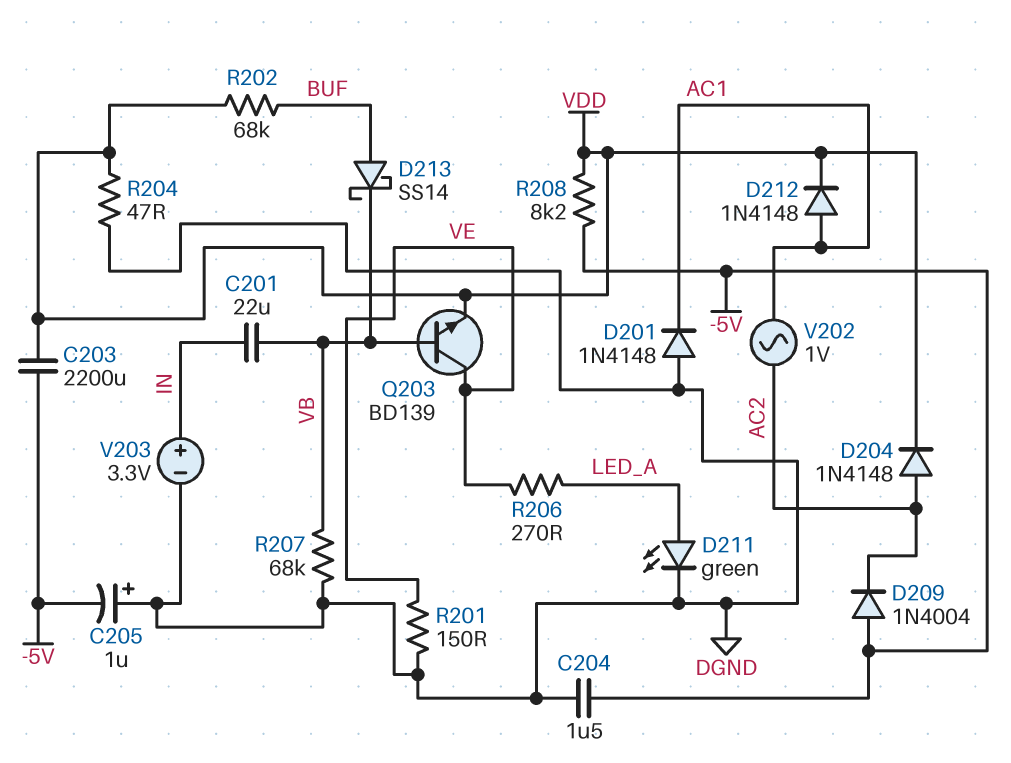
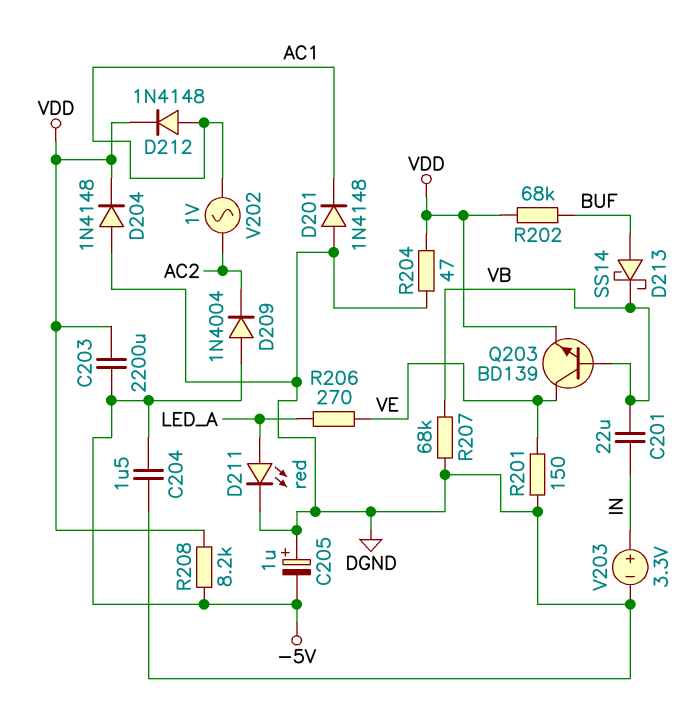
D204: diode 1N4148 (A AC2, K VDD) -> diode 1N4148 (A DGND, K VDD)
D211: LED green (A LED_A, K DGND) -> LED red (A LED_A, K DGND)

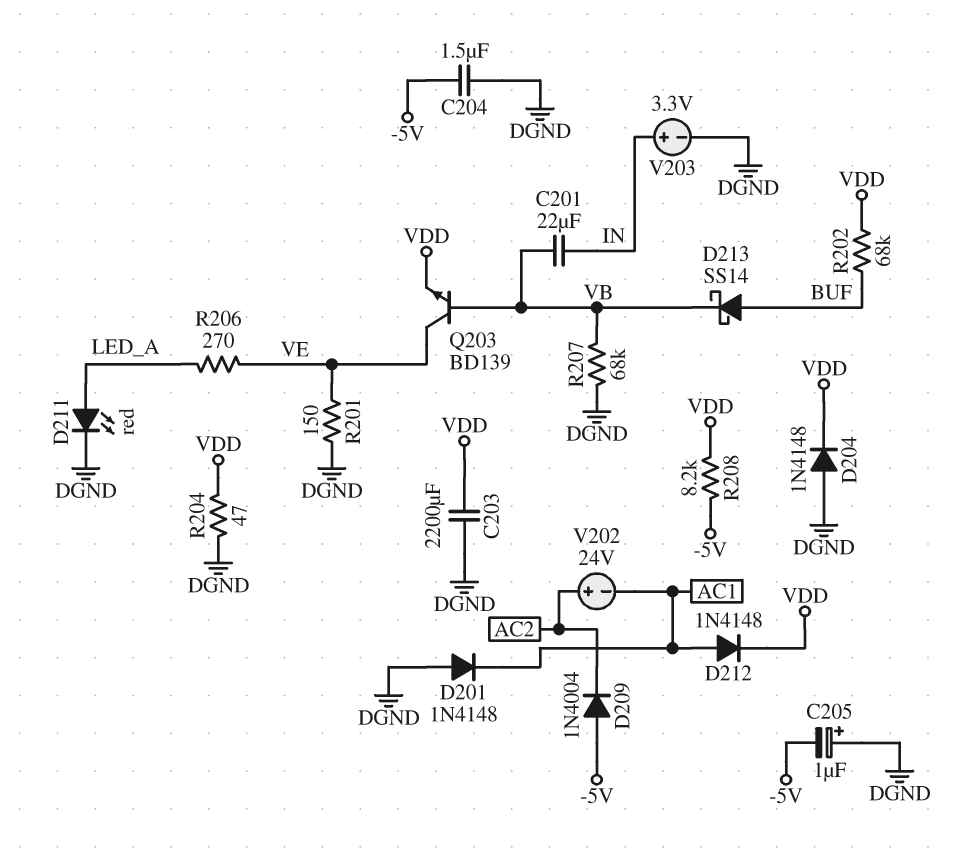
C203: 2200uF (-5V, VDD) -> 2200uF (DGND, VDD)
V202: AC 1V (AC1, AC2) -> 24V (plus AC2, minus AC1)

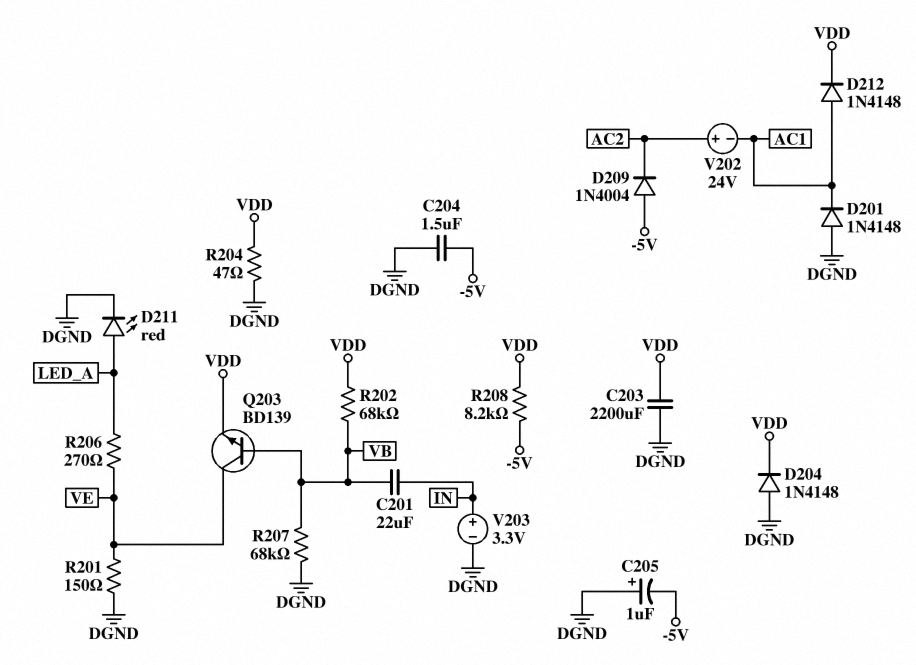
D213: schottky SS14 (A BUF, K VB) -> none
R202: 68k (BUF, VDD) -> 68k (VB, VDD)

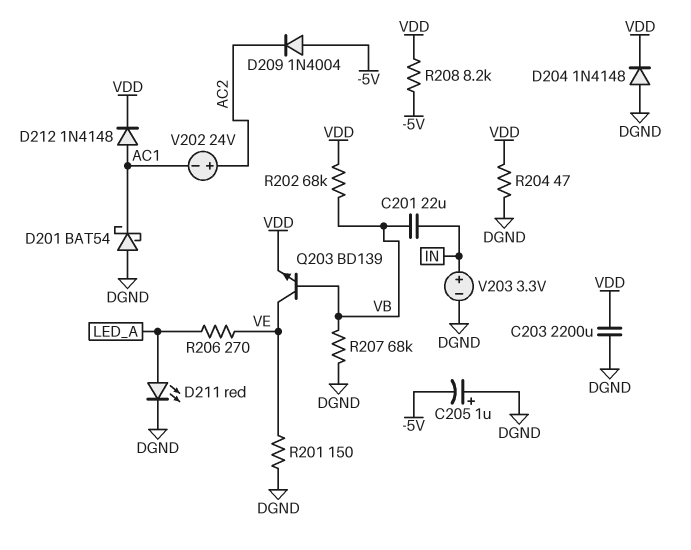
C204: 1.5uF (-5V, DGND) -> none
D201: diode 1N4148 (A DGND, K AC1) -> schottky BAT54 (A DGND, K AC1)

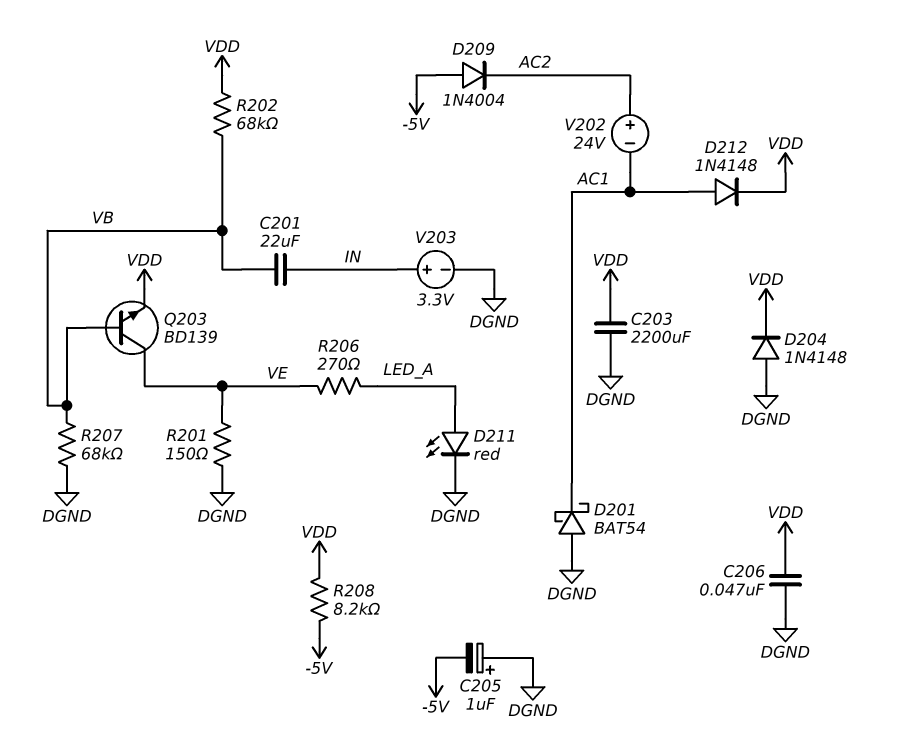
C206: none -> 47nF (DGND, VDD)
R204: 47 (DGND, VDD) -> none

